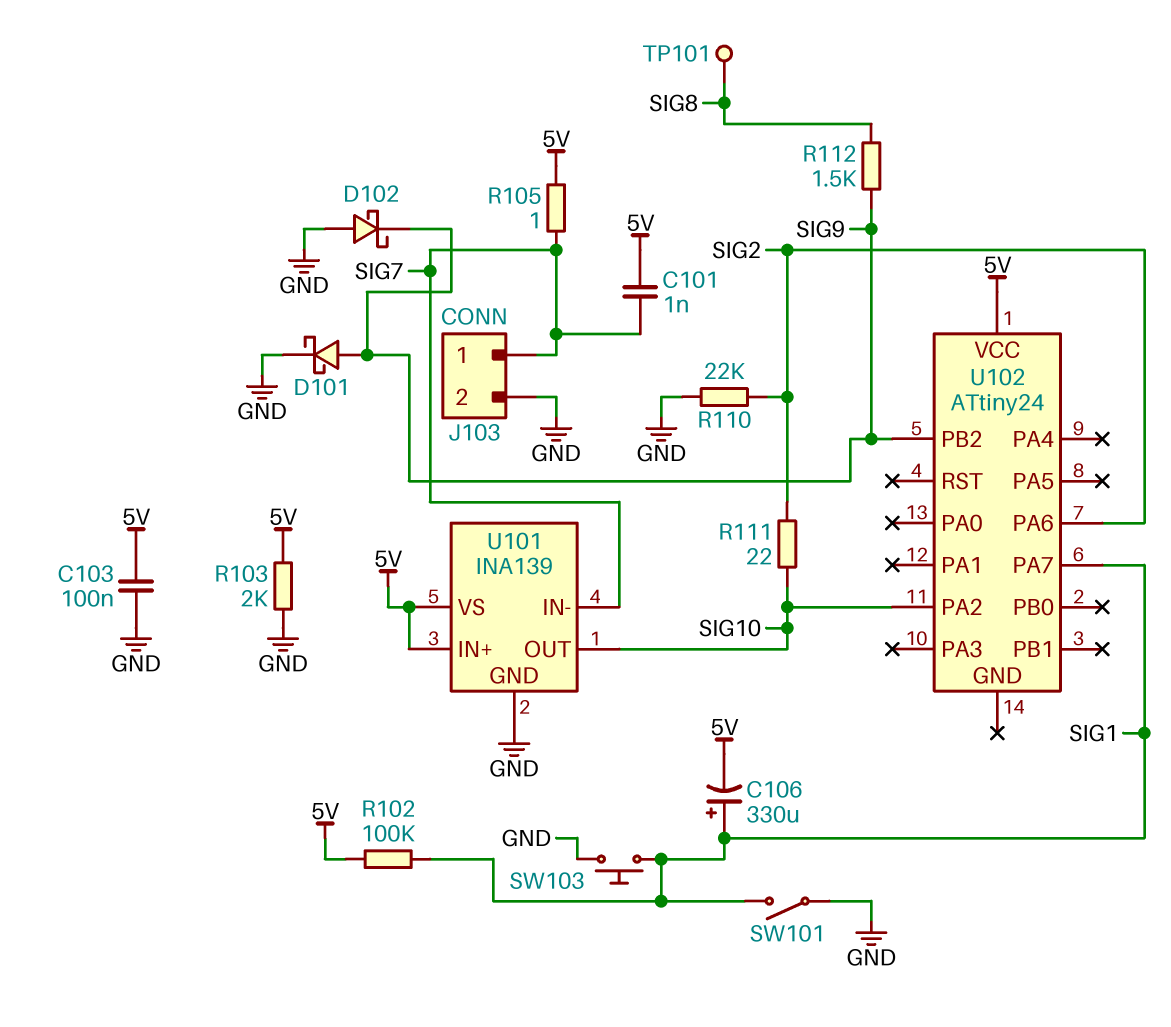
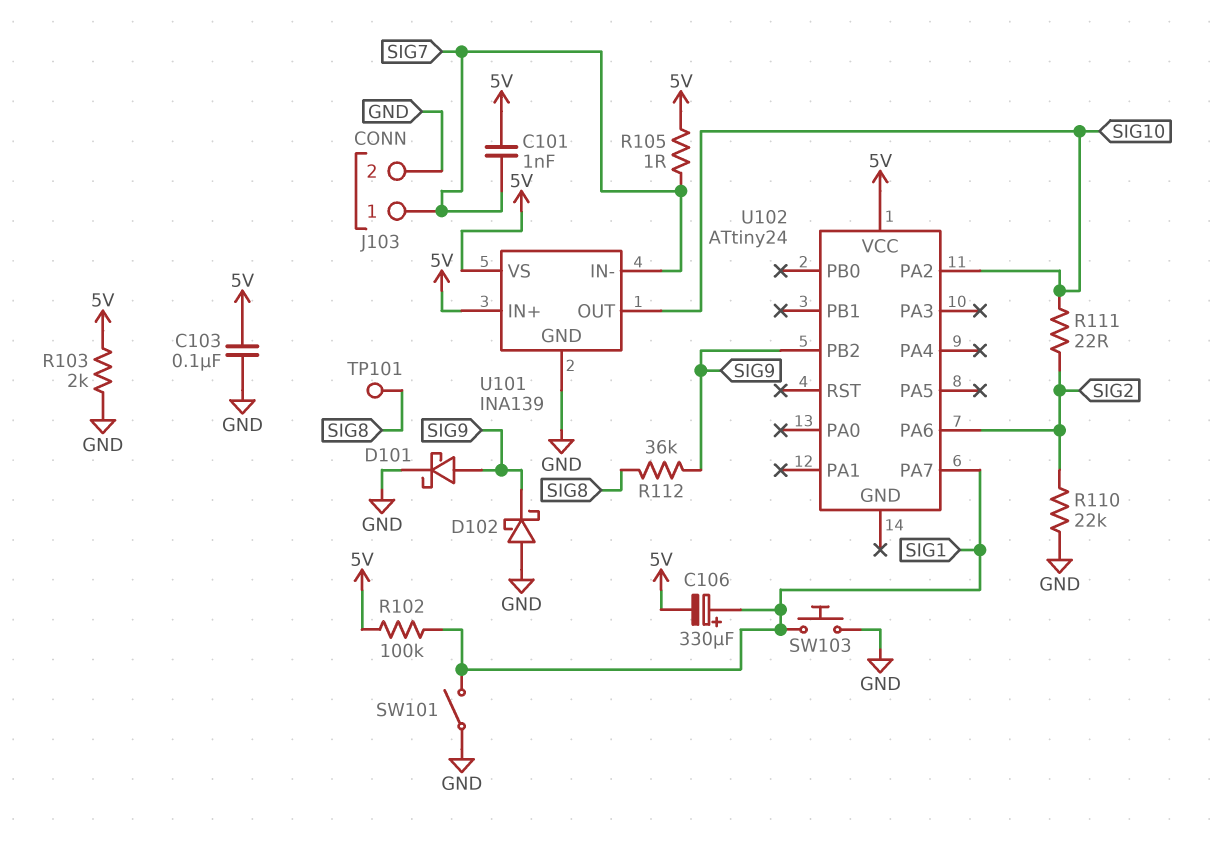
R112: 1.5k (SIG8, SIG9) -> 36k (SIG8, SIG9)

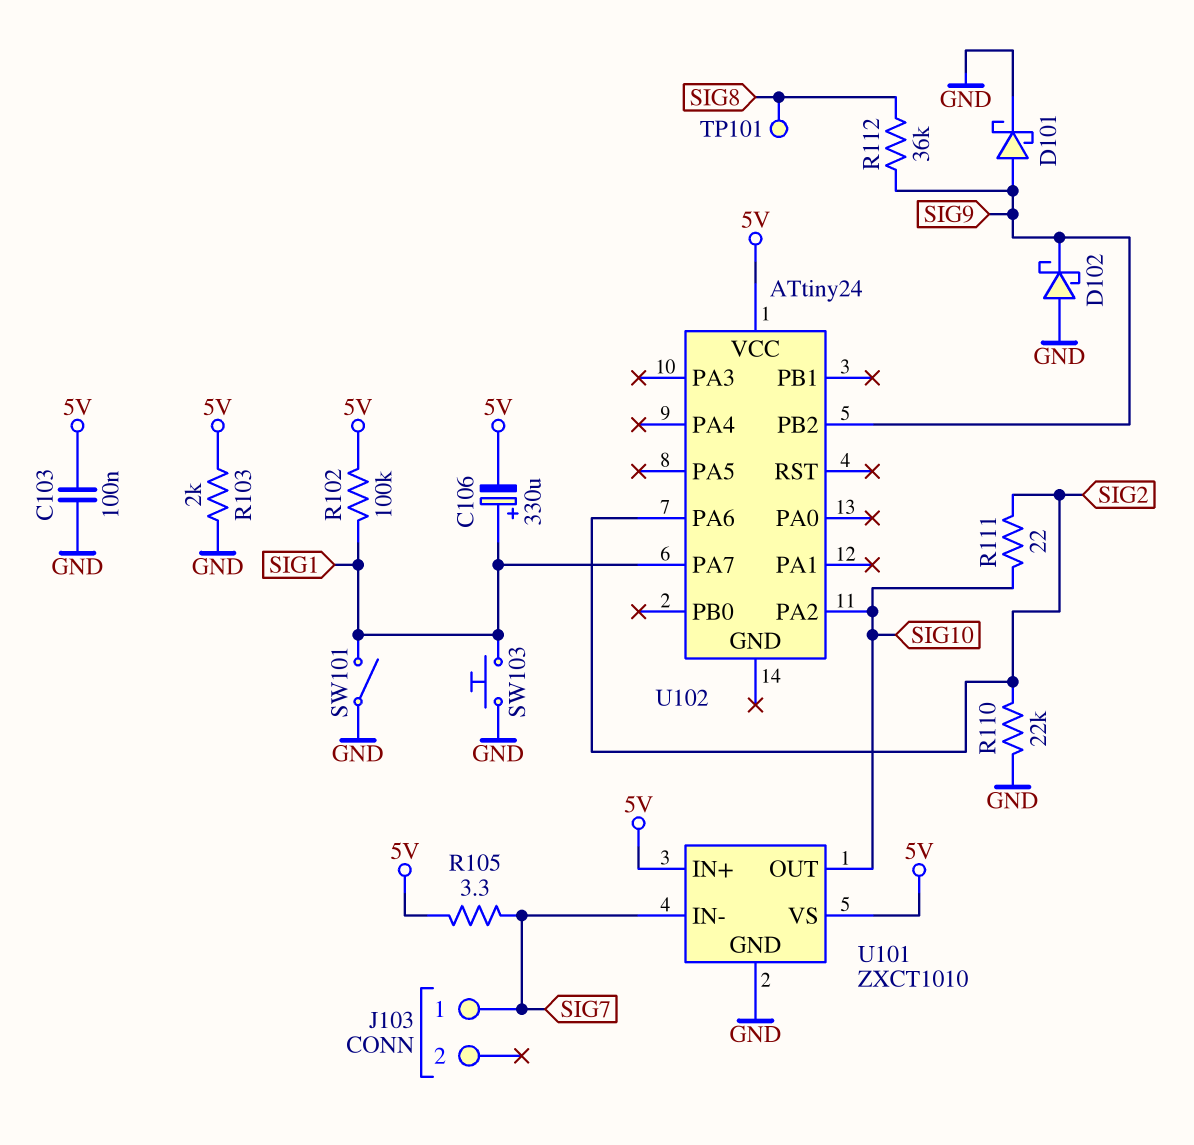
C101: 1nF (5V, SIG7) -> none
J103 pin 2: GND -> none
R105: 1 (5V, SIG7) -> 3.3 (5V, SIG7)
U101: INA139 -> ZXCT1010

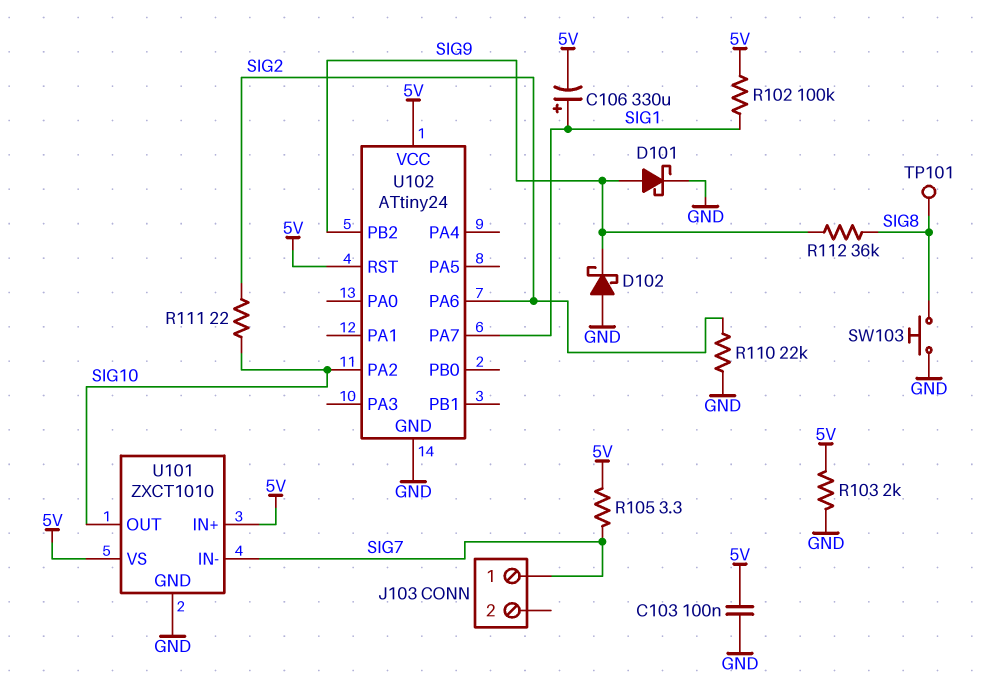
SW101: switch (GND, SIG1) -> none
SW103: button (GND, SIG1) -> button (GND, SIG8)
U102 pin GND: none -> GND
U102 pin RST: none -> 5V

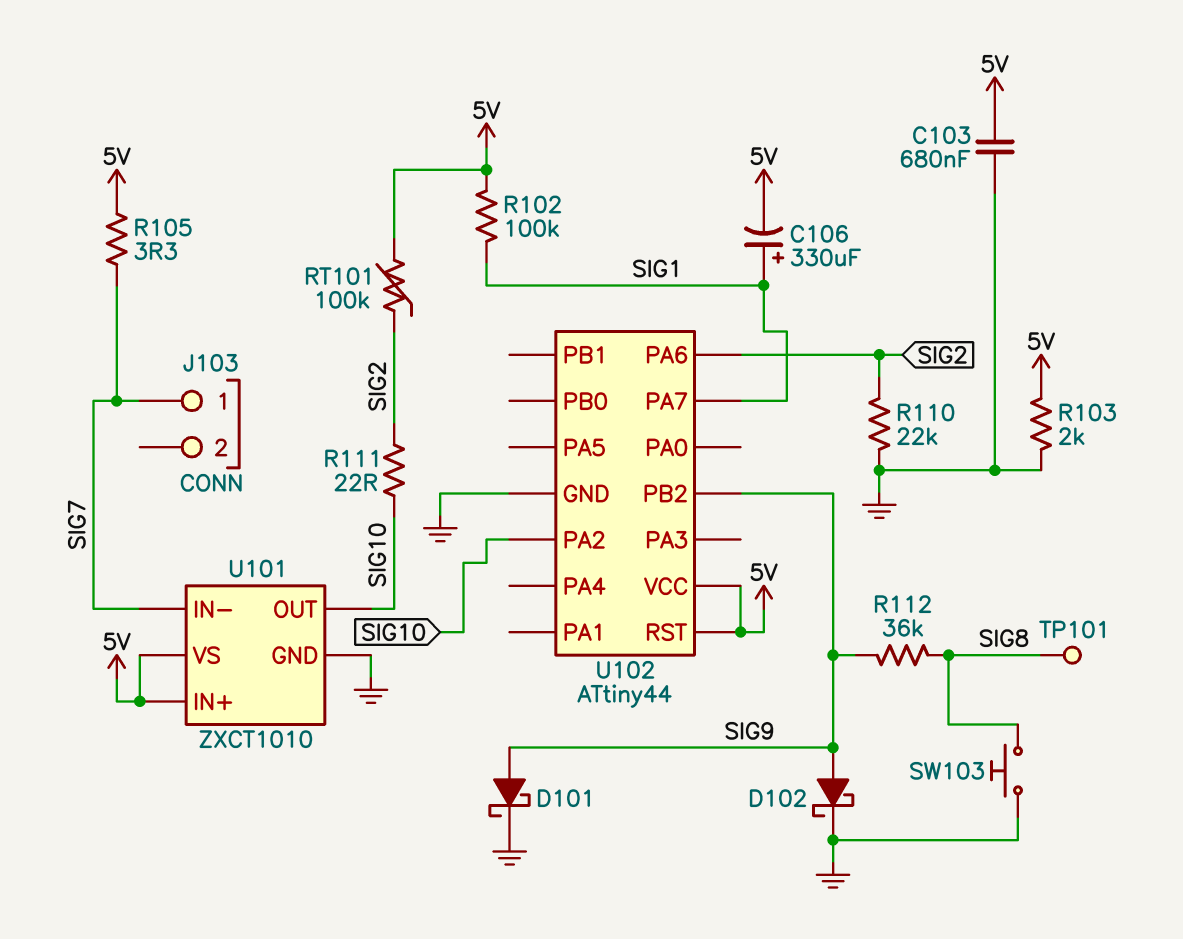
C103: 100nF (5V, GND) -> 680nF (5V, GND)
D102: schottky (A GND, K SIG9) -> schottky (A SIG9, K GND)
RT101: none -> 100k (5V, SIG2)
U102: ATtiny24 -> ATtiny44

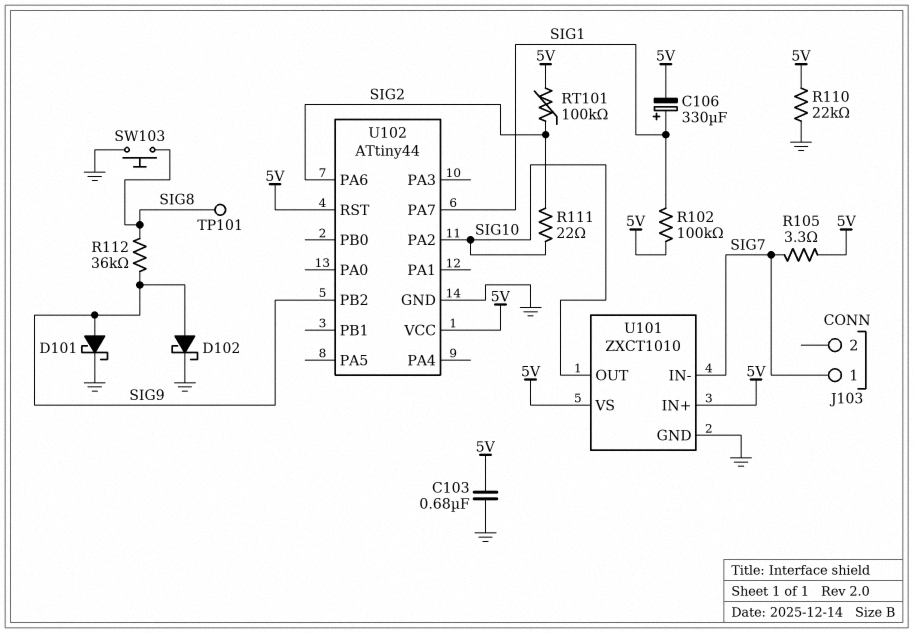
R103: 2k (5V, GND) -> none
R110: 22k (GND, SIG2) -> 22k (5V, GND)

